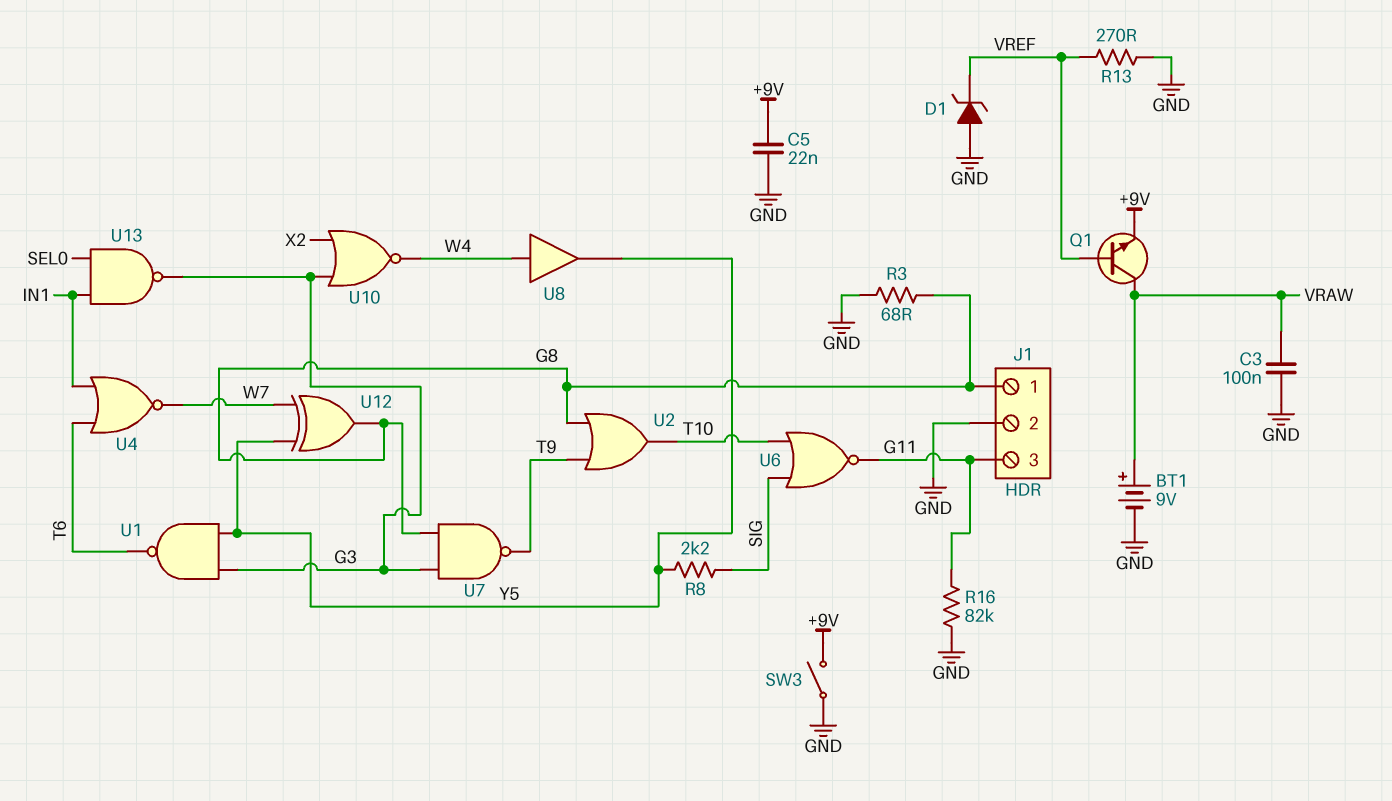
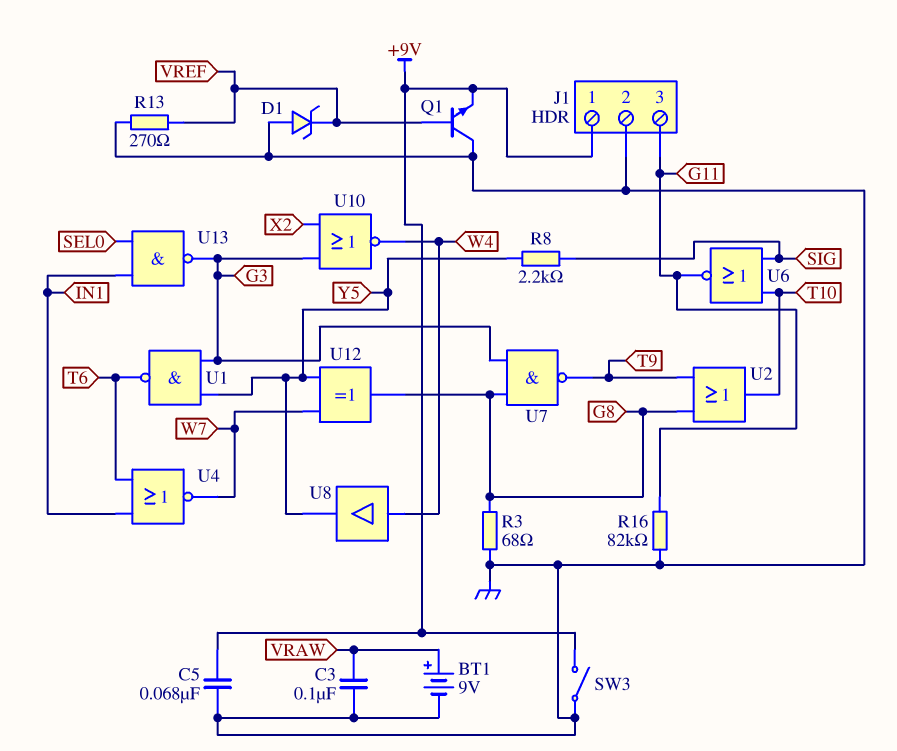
C5: 22nF (+9V, GND) -> 68nF (+9V, GND)
J1 pin 1: G8 -> +9V
Q1: NPN (B VREF, C VRAW, E +9V) -> NPN (B VREF, C GND, E +9V)

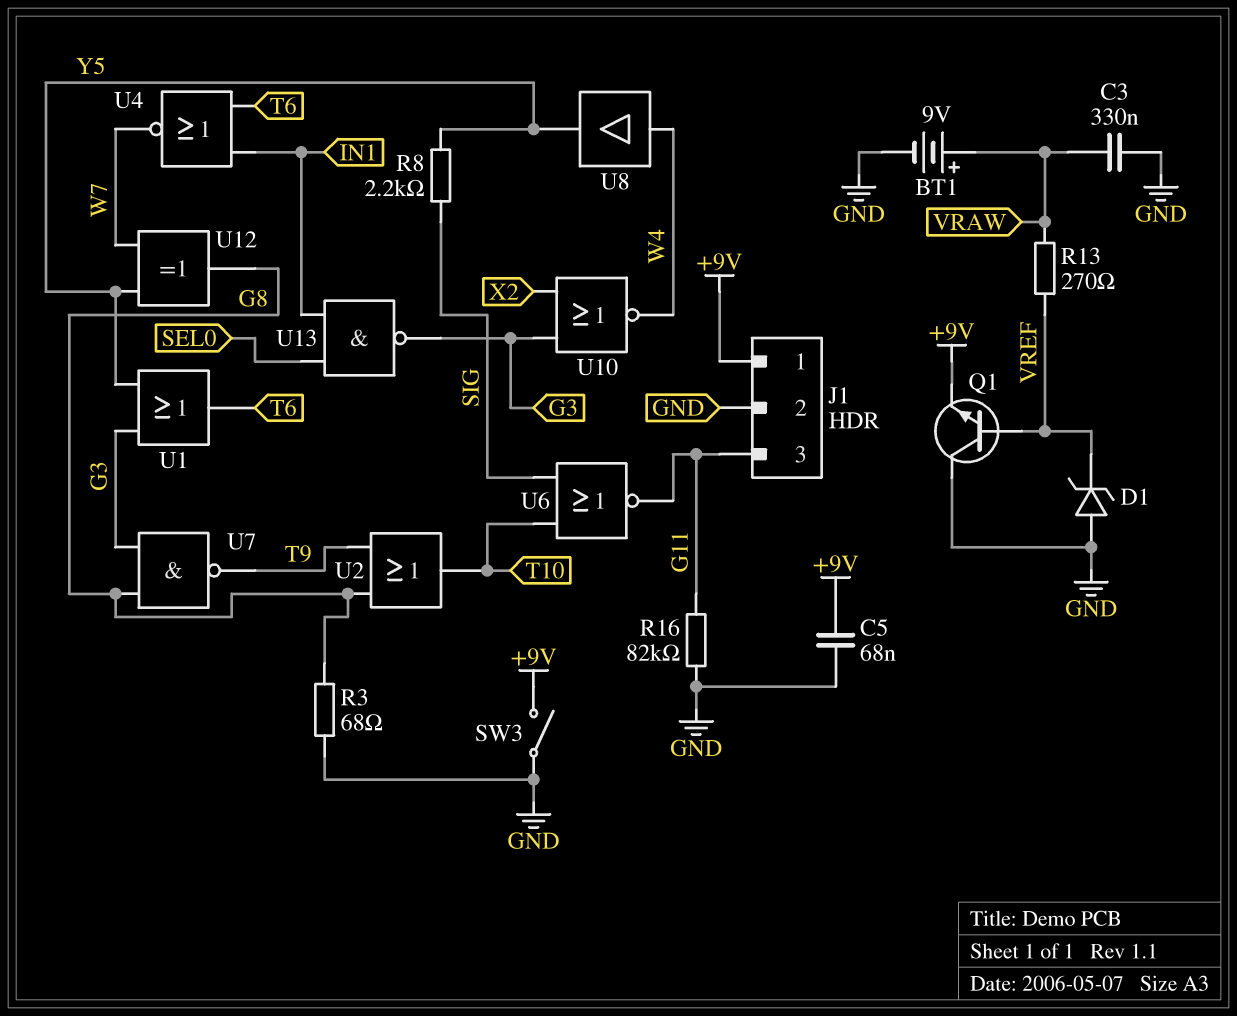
C3: 100nF (GND, VRAW) -> 330nF (GND, VRAW)
R13: 270 (GND, VREF) -> 270 (VRAW, VREF)
U1: NAND (in G3, in Y5, out T6) -> OR (in G3, in Y5, out T6)

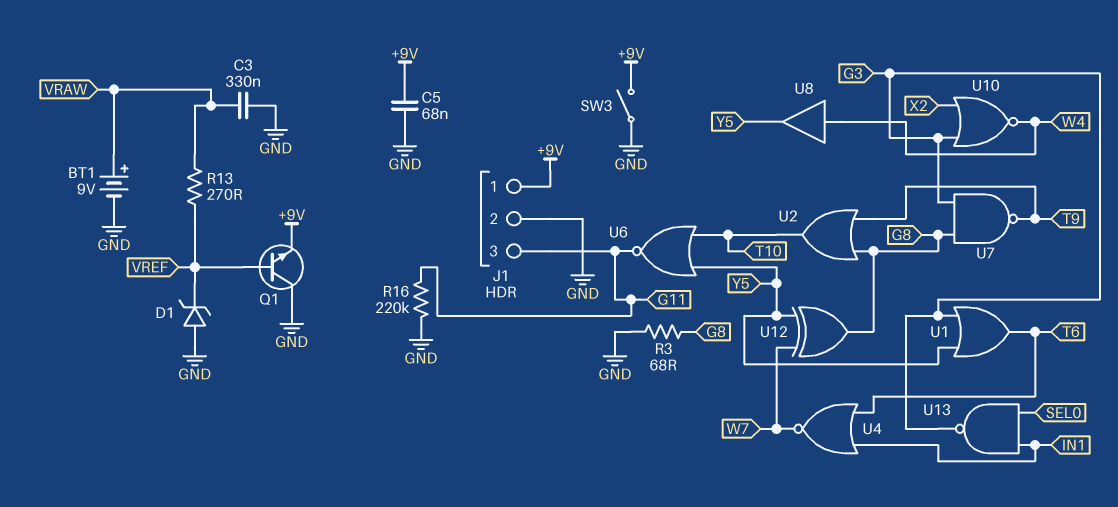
R8: 2.2k (SIG, Y5) -> none
R16: 82k (G11, GND) -> 220k (G11, GND)
U6: NOR (in SIG, in T10, out G11) -> NOR (in T10, in Y5, out G11)

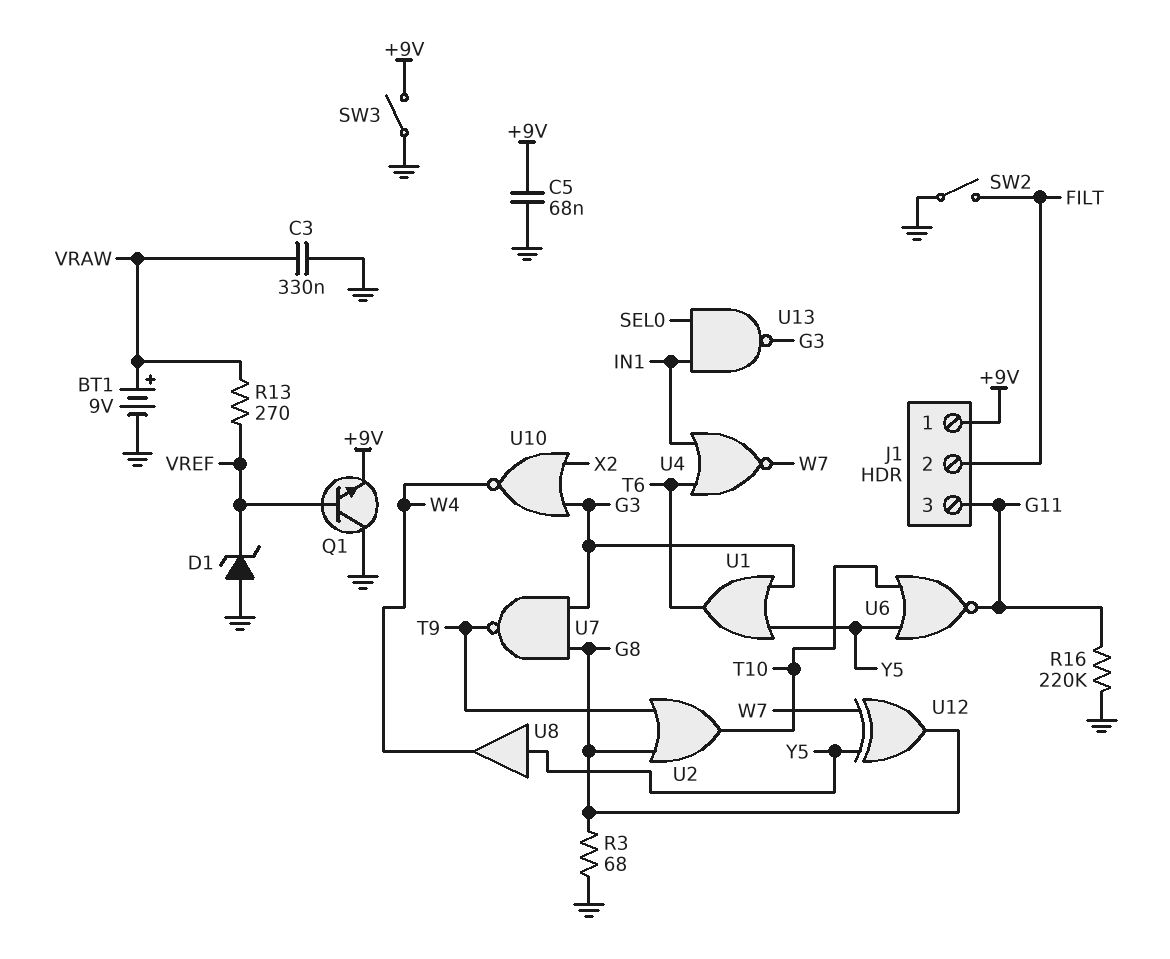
J1 pin 2: GND -> FILT
SW2: none -> switch (FILT, GND)
U8: buffer (in W4, out Y5) -> buffer (in Y5, out W4)

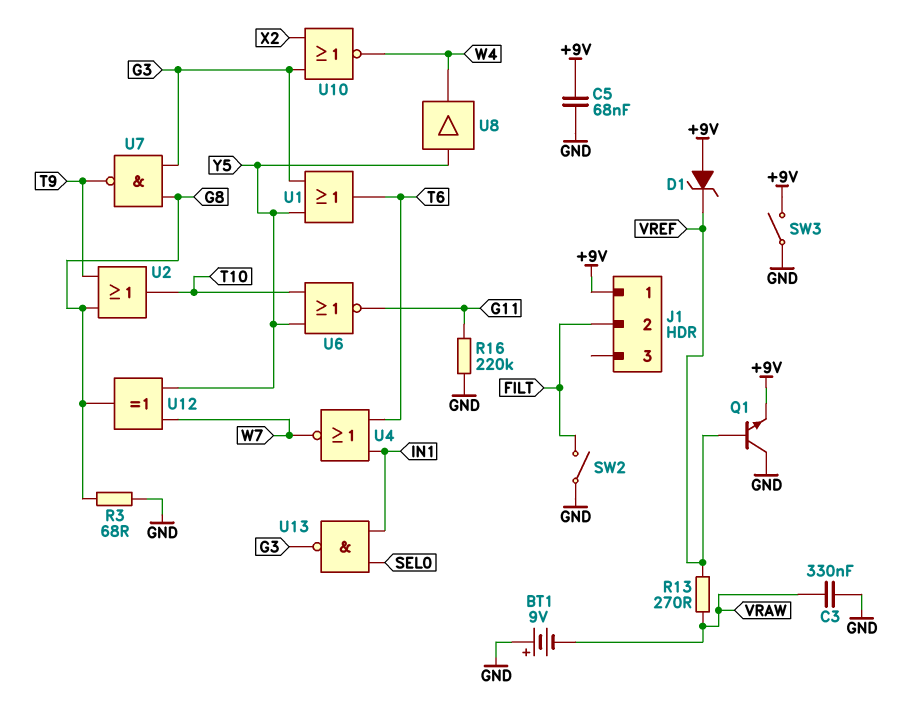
BT1: 9V (plus VRAW, minus GND) -> 9V (plus GND, minus VRAW)
D1: zener (A GND, K VREF) -> zener (A +9V, K VREF)
J1 pin 3: G11 -> none

